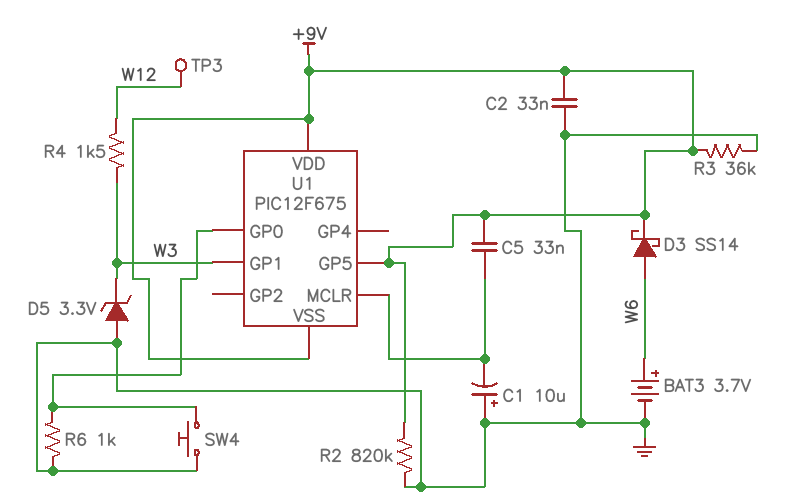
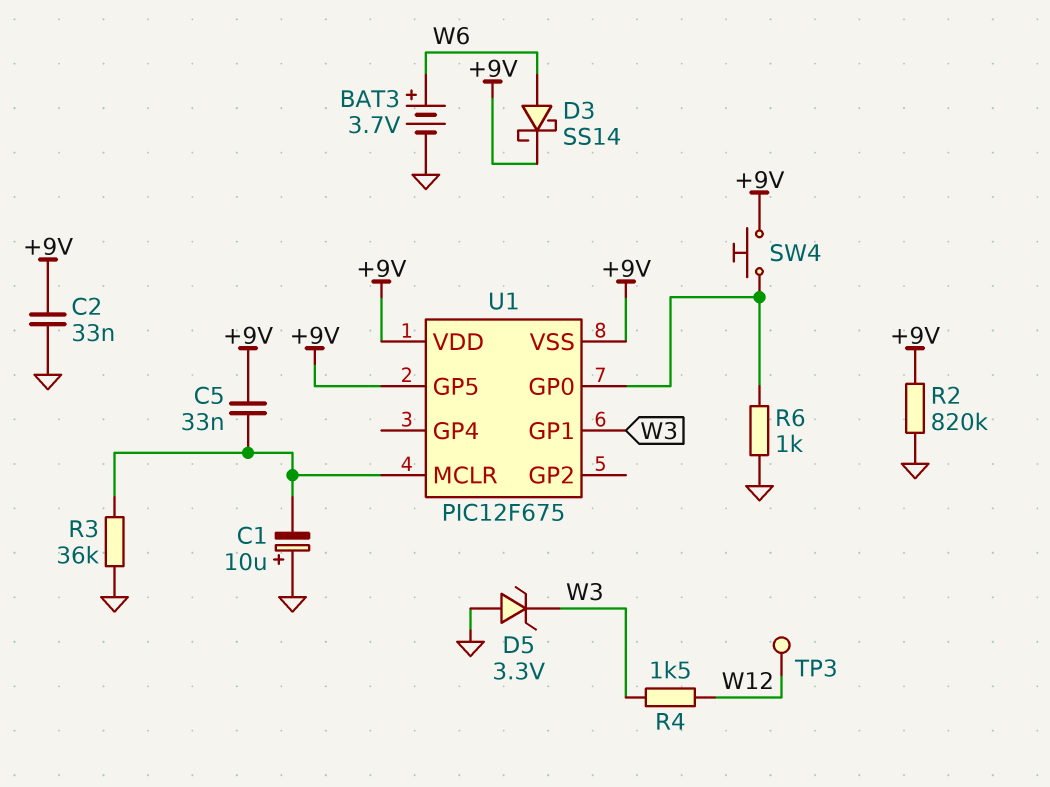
R3: 36k (+9V, GND) -> 36k (GND, U1/MCLR)
SW4: button (GND, U1/GP0) -> button (+9V, U1/GP0)

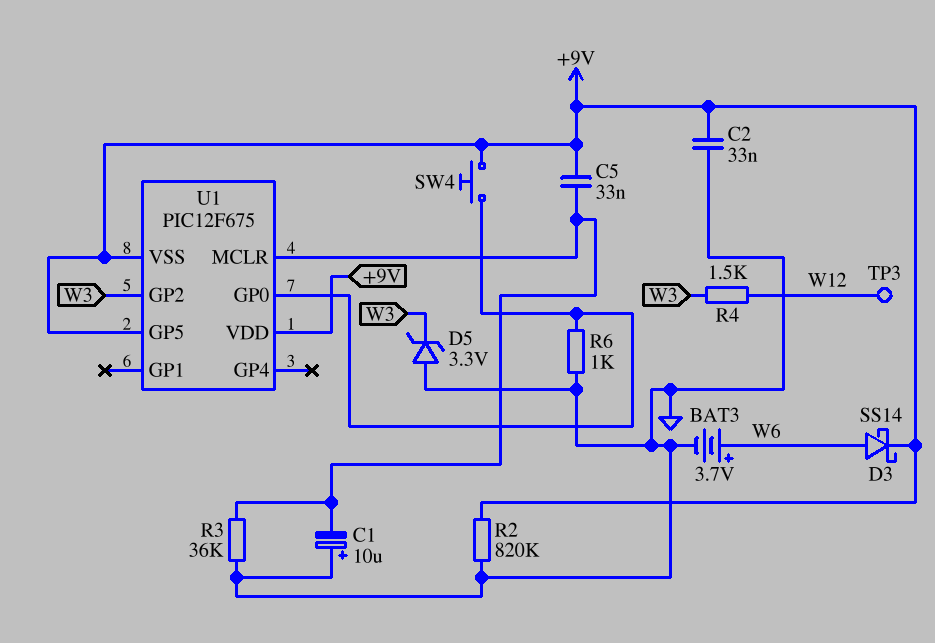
U1 pin GP1: W3 -> none
U1 pin GP2: none -> W3

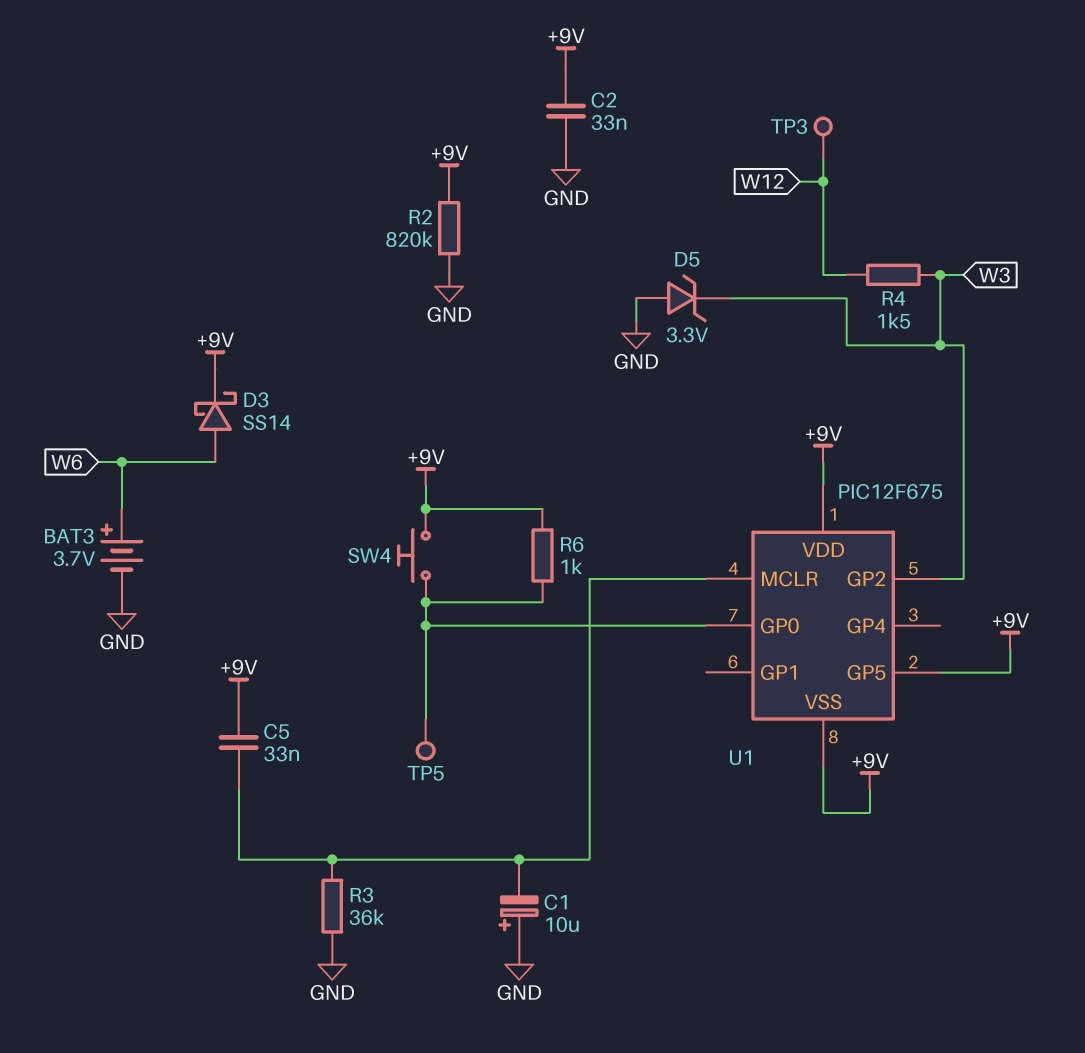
R6: 1k (GND, U1/GP0) -> 1k (+9V, U1/GP0)
TP5: none -> test point (U1/GP0)

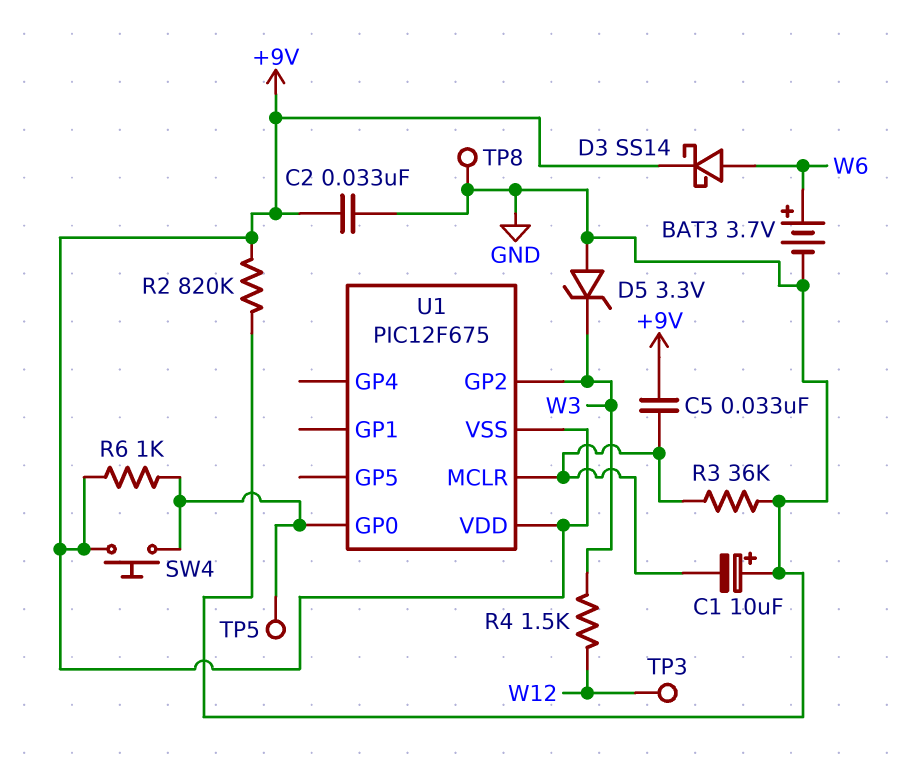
TP8: none -> test point (GND)
U1 pin GP5: +9V -> none

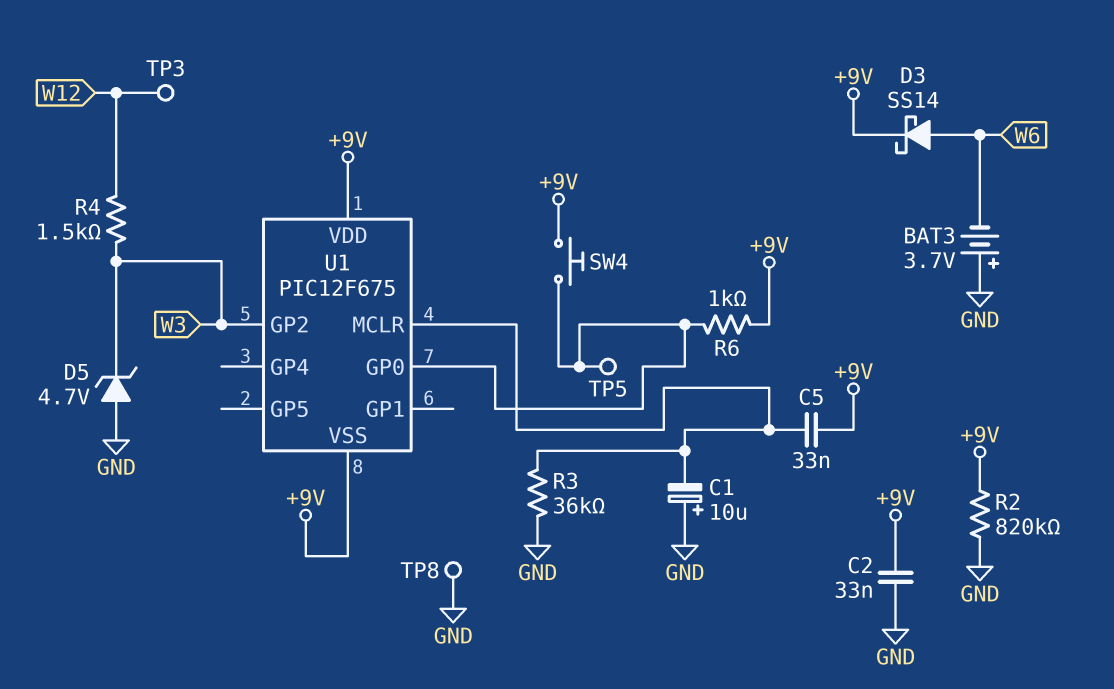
BAT3: 3.7V (plus W6, minus GND) -> 3.7V (plus GND, minus W6)
D5: zener 3.3V (A GND, K W3) -> zener 4.7V (A GND, K W3)

